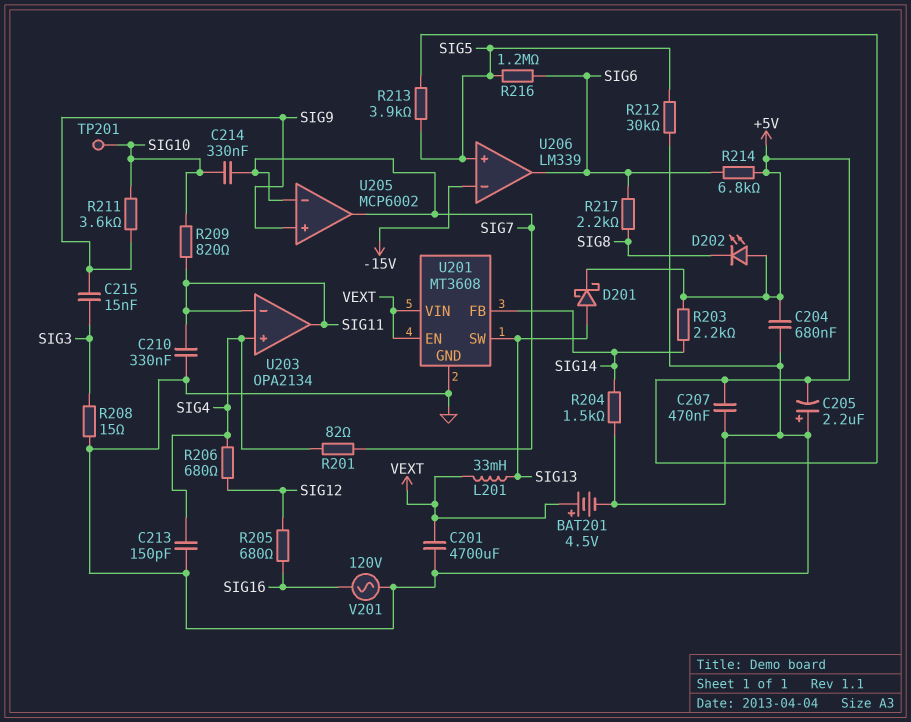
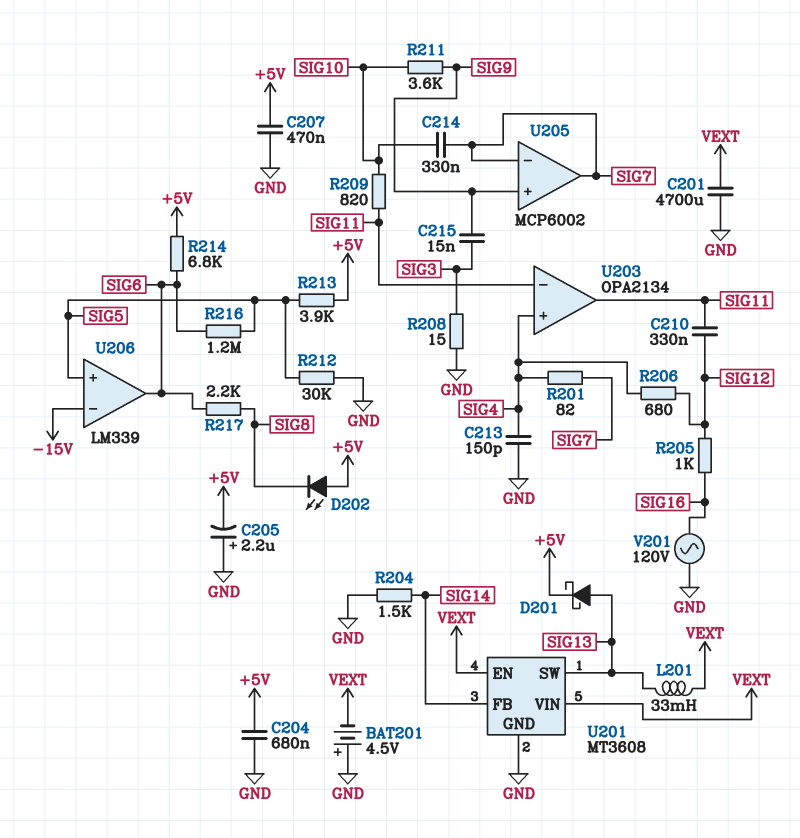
BAT201: 4.5V (plus VEXT, minus GND) -> 4.5V (plus GND, minus VEXT)
C210: 330nF (GND, SIG11) -> 330nF (SIG11, SIG12)
R203: 2.2k (+5V, SIG14) -> none
R205: 680 (SIG12, SIG16) -> 1k (SIG12, SIG16)
TP201: test point (SIG10) -> none

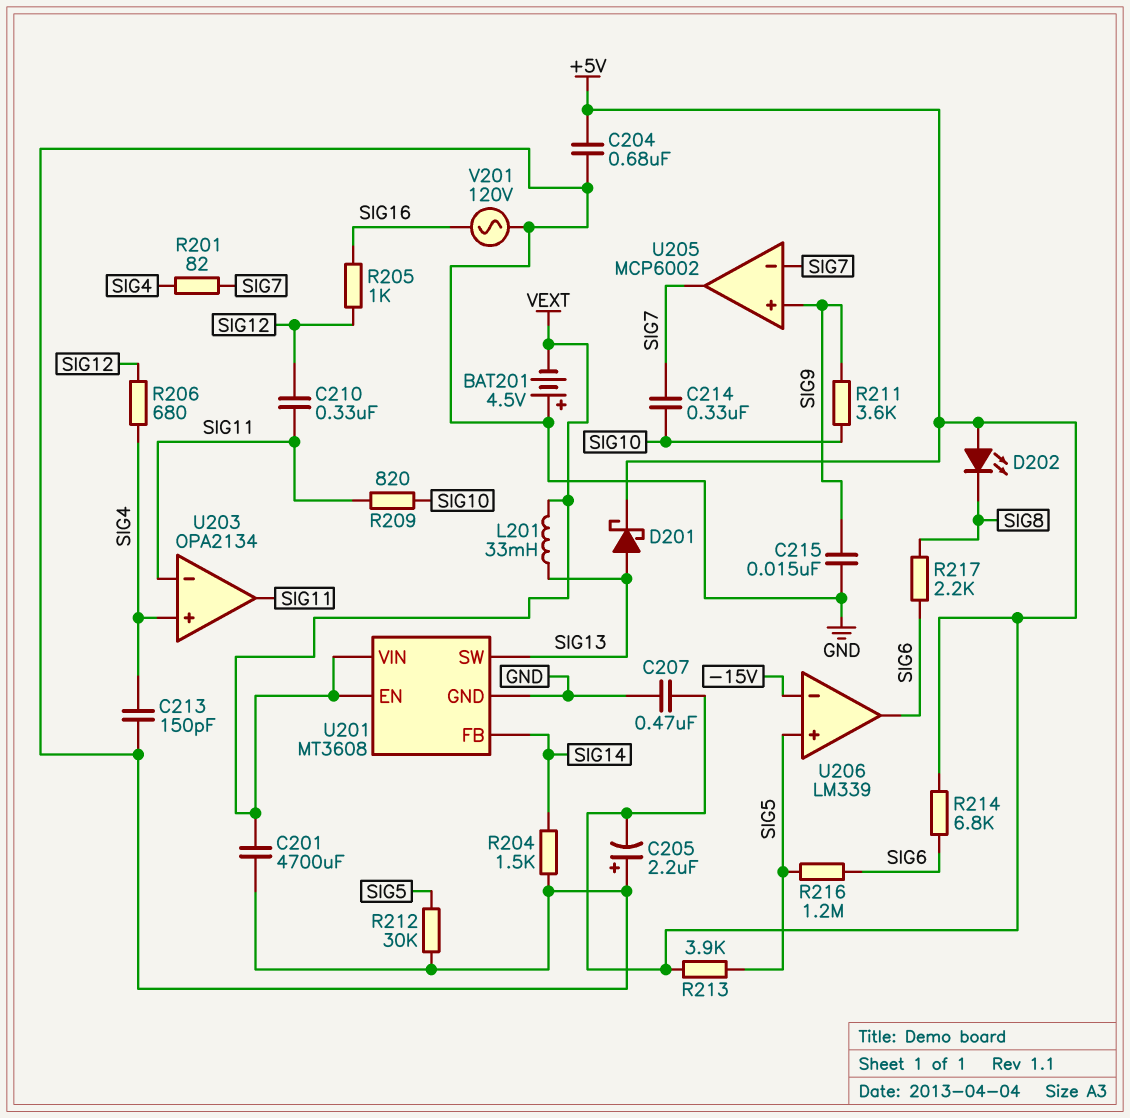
C215: 15nF (SIG3, SIG9) -> 15nF (GND, SIG9)
R208: 15 (GND, SIG3) -> none

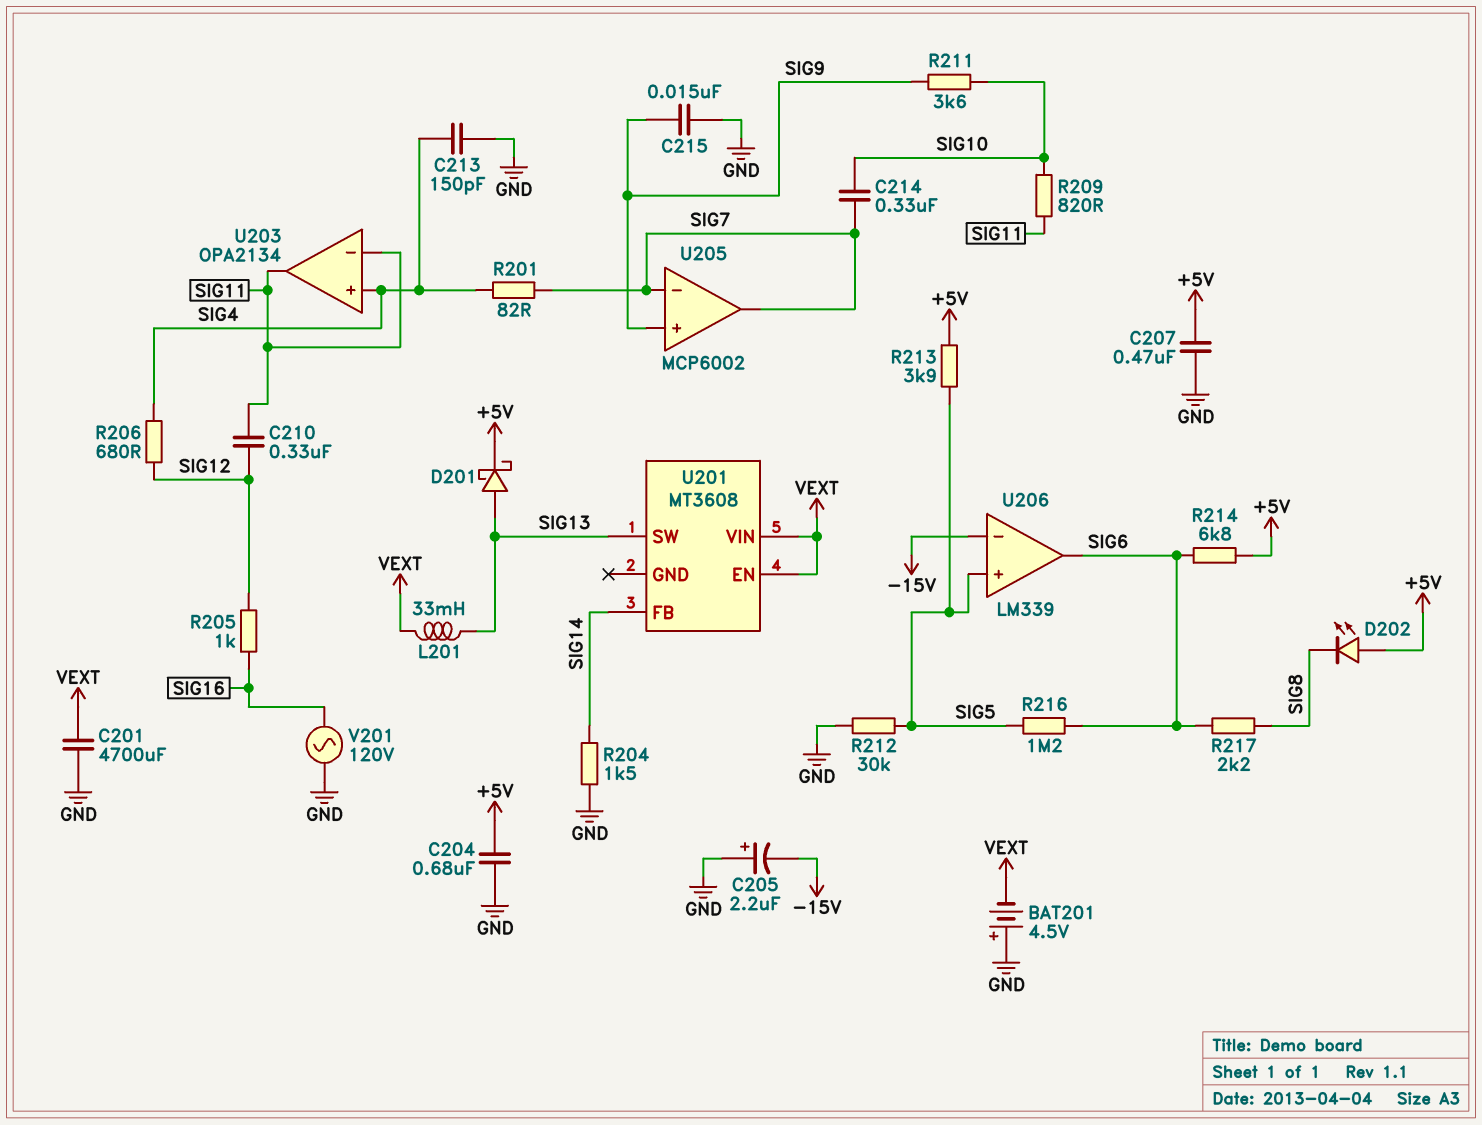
C205: 2.2uF (plus GND, minus +5V) -> 2.2uF (plus GND, minus -15V)
U201 pin GND: GND -> none

